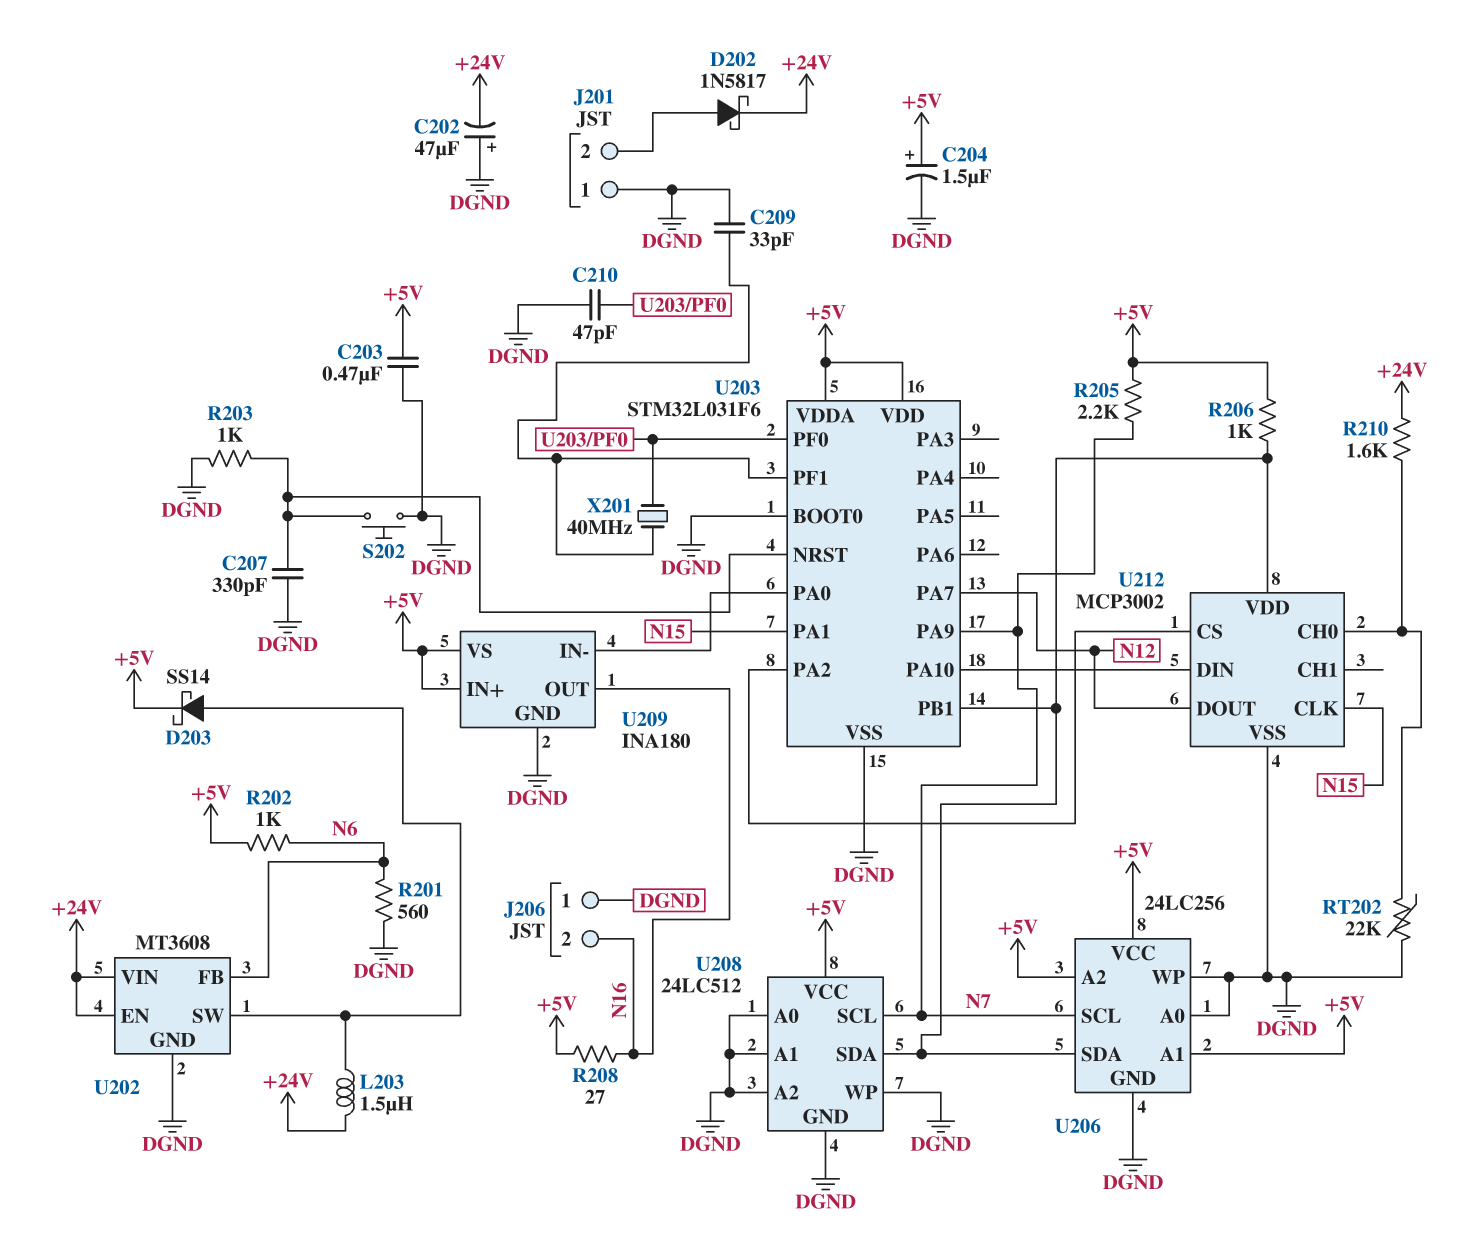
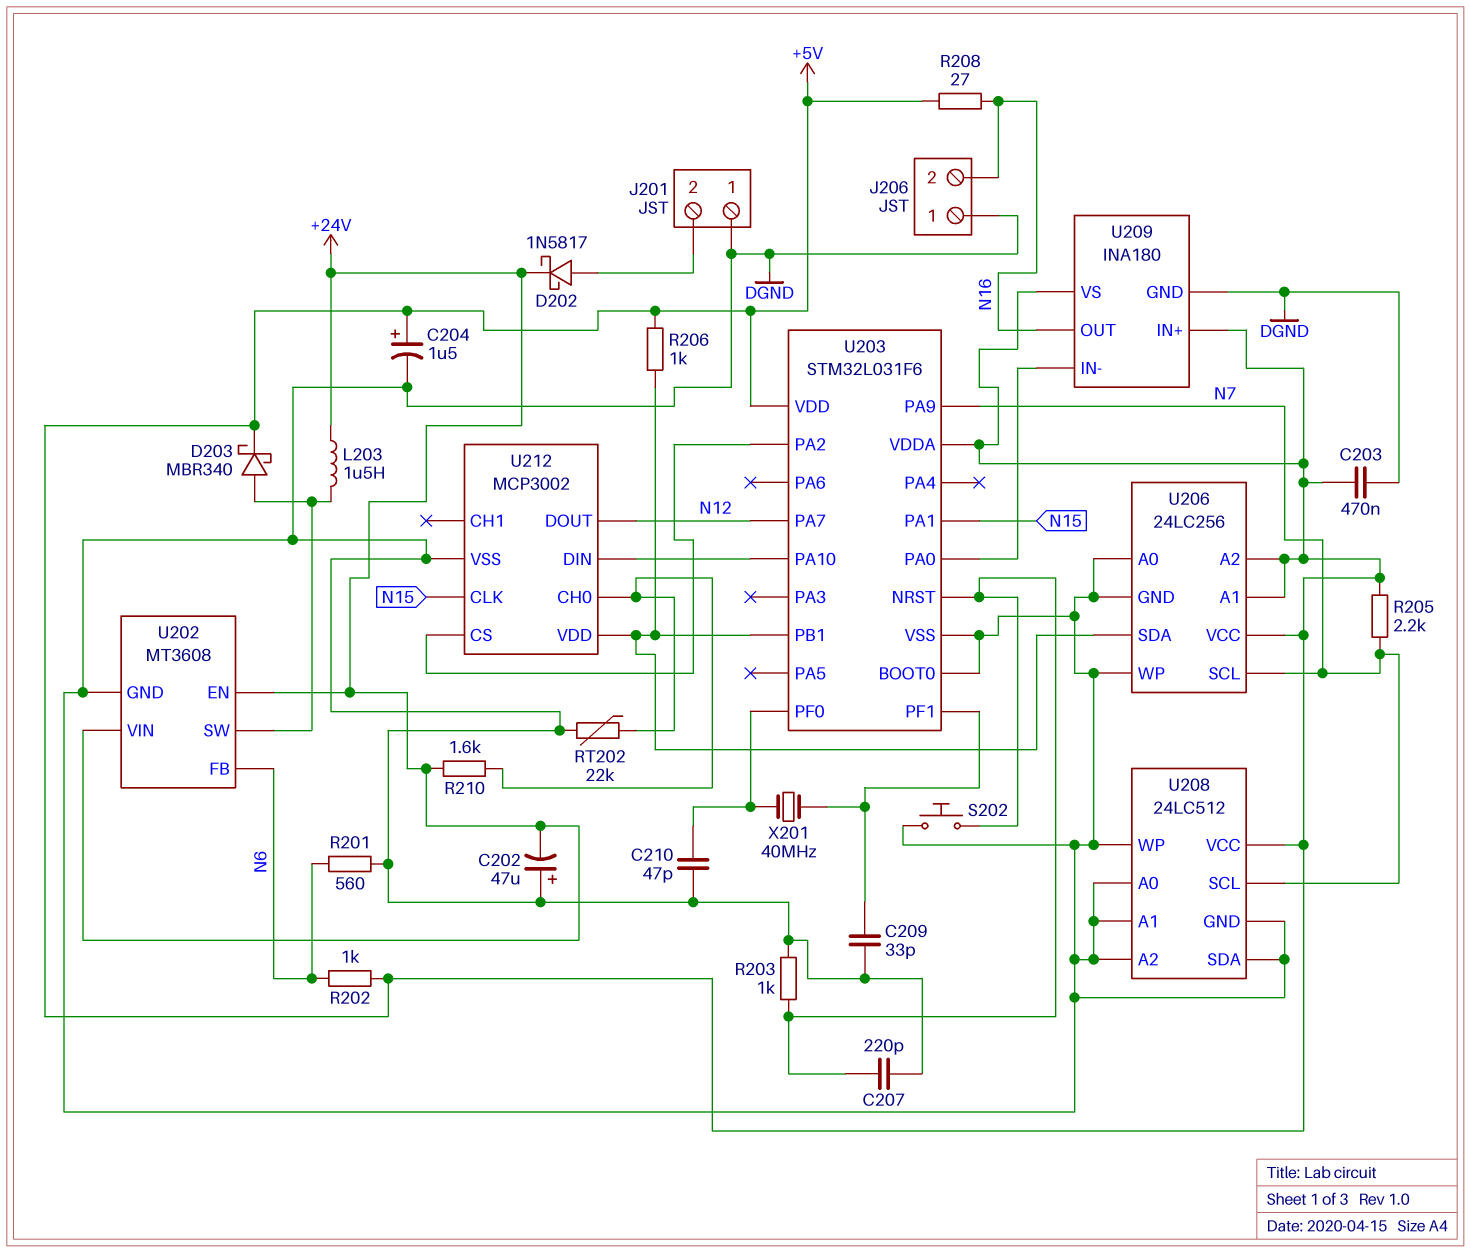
C207: 330pF (DGND, U203/NRST) -> 220pF (DGND, U203/NRST)
D203: schottky SS14 (A U202/SW, K +5V) -> schottky MBR340 (A U202/SW, K +5V)
U208 pin SDA: U203/PB1 -> DGND

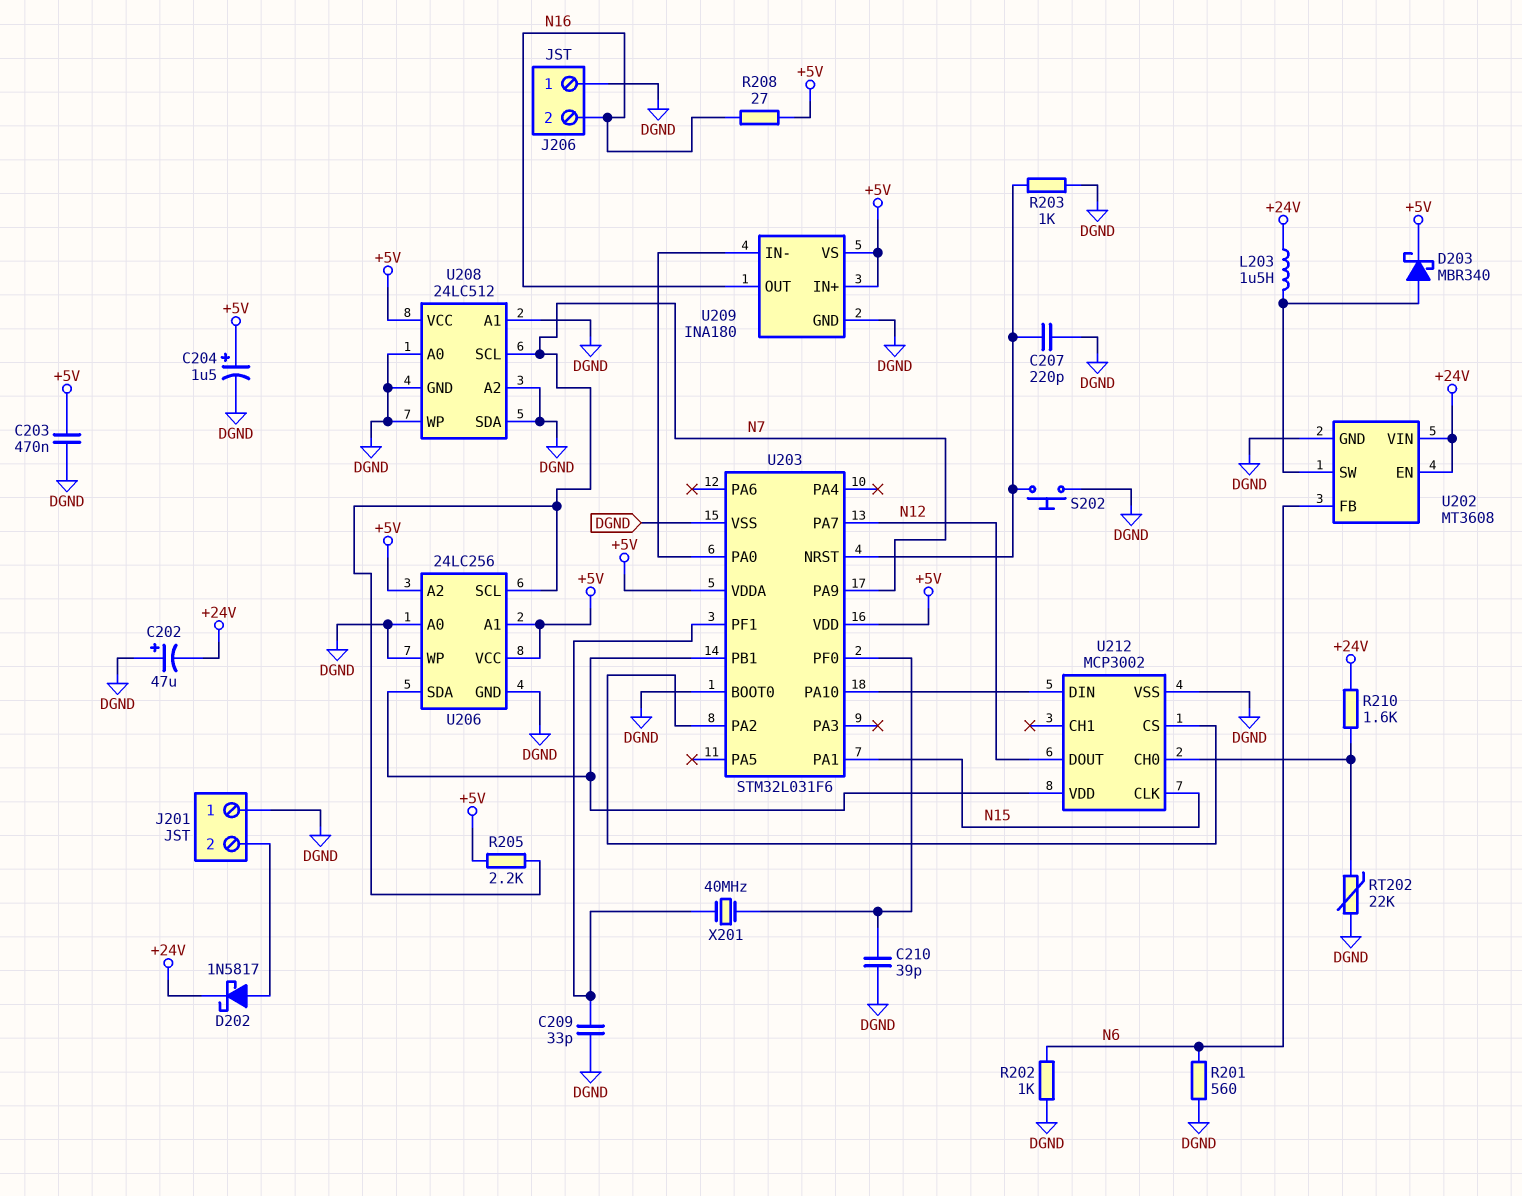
C210: 47pF (DGND, U203/PF0) -> 39pF (DGND, U203/PF0)
R202: 1k (+5V, N6) -> 1k (DGND, N6)
R206: 1k (+5V, U203/PB1) -> none

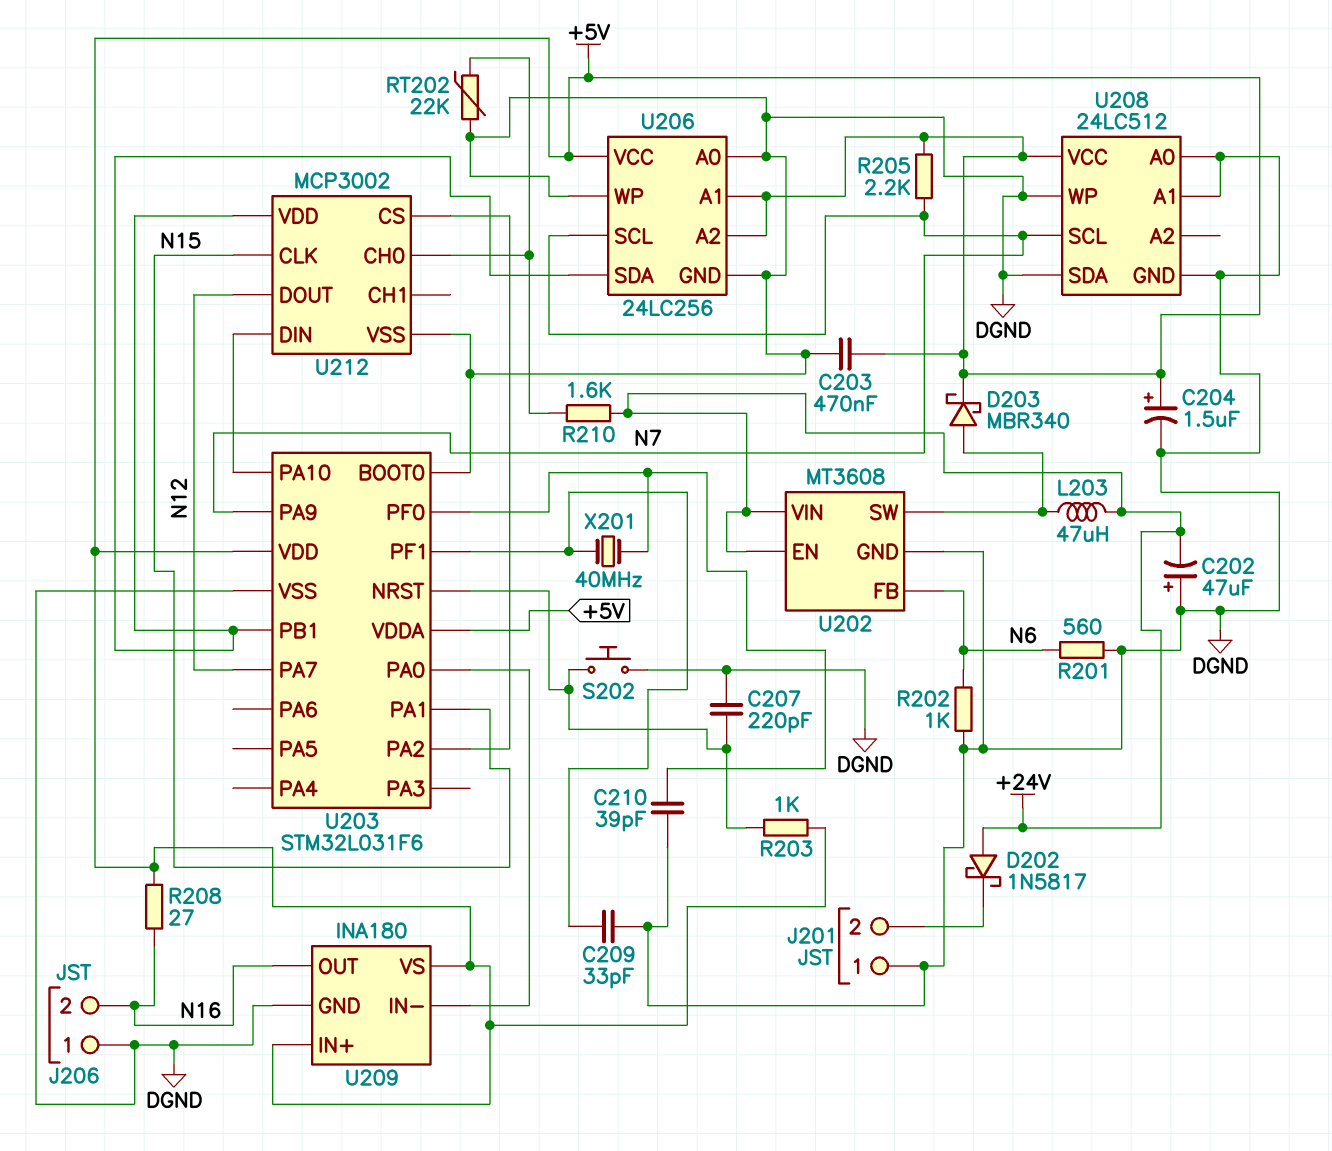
D202: schottky 1N5817 (A J201/2, K +24V) -> schottky 1N5817 (A +24V, K J201/2)
L203: 1.5uH (+24V, U202/SW) -> 47uH (+24V, U202/SW)
R203: 1k (DGND, U203/NRST) -> 1k (+5V, U203/NRST)
U208 pin A2: DGND -> none

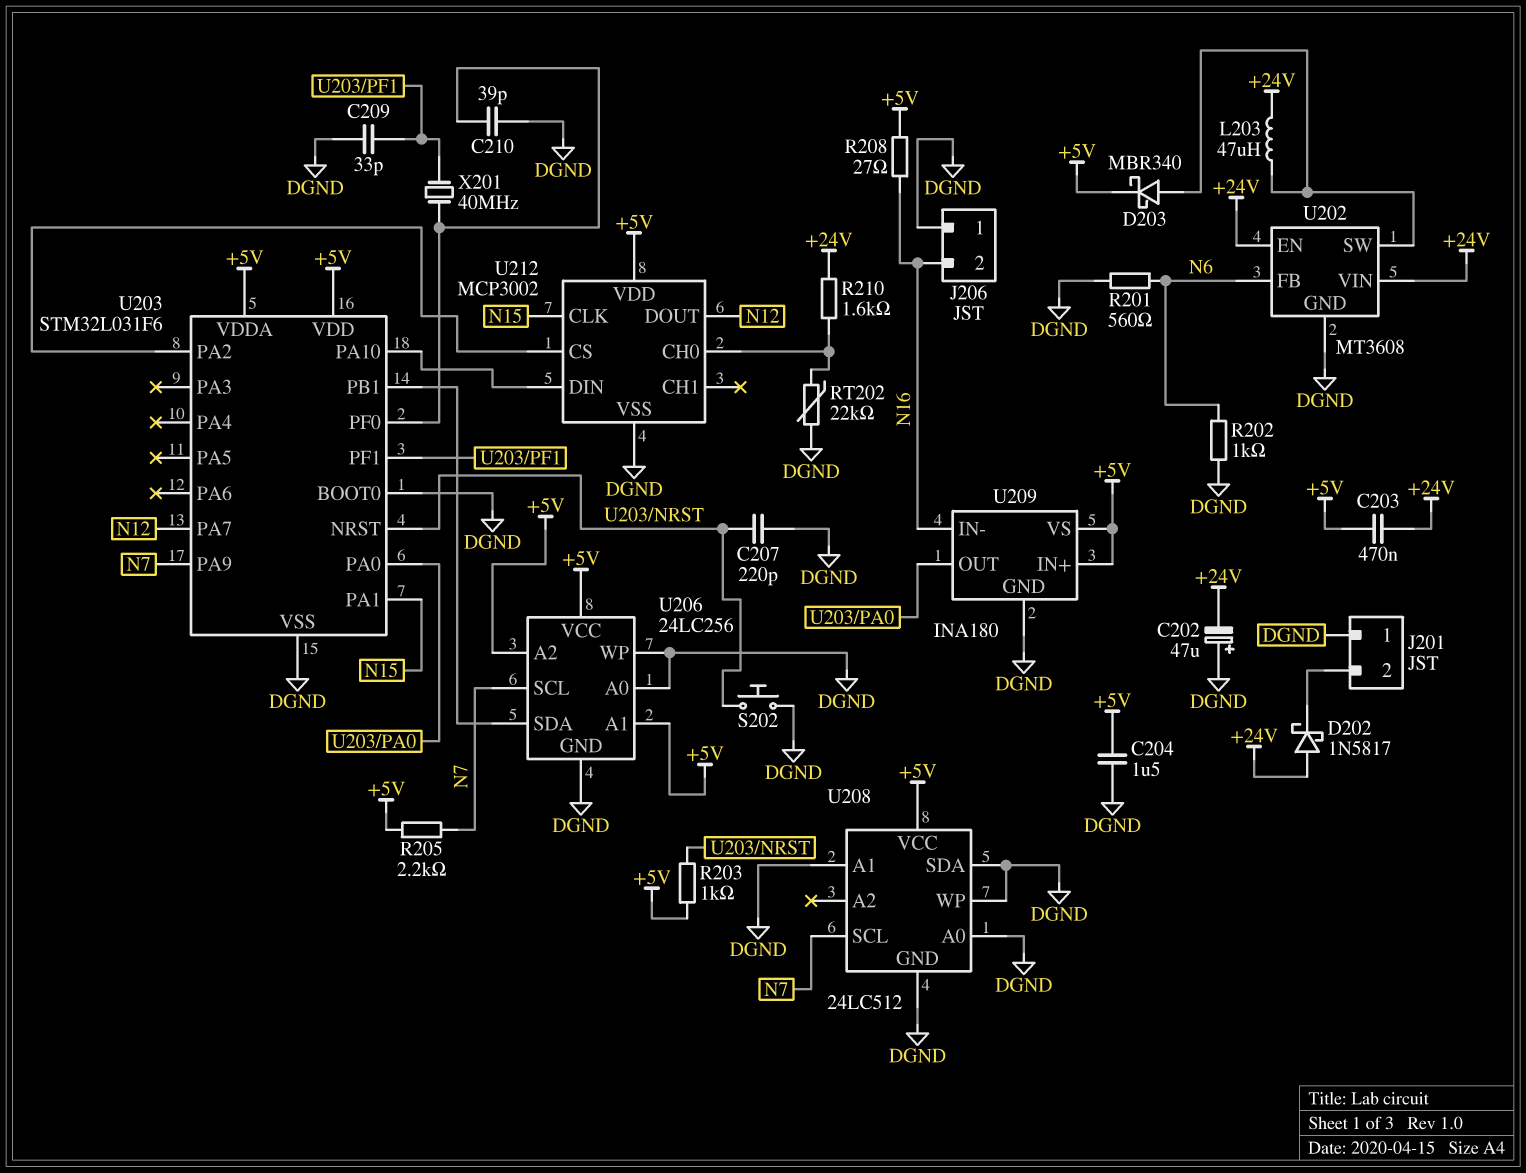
C203: 470nF (+5V, DGND) -> 470nF (+5V, +24V)
C204: 1.5uF (plus +5V, minus DGND) -> 1.5uF (+5V, DGND)
U209 pin IN-: U203/PA0 -> N16
U209 pin OUT: N16 -> U203/PA0
U212 pin VDD: U203/PB1 -> +5V

